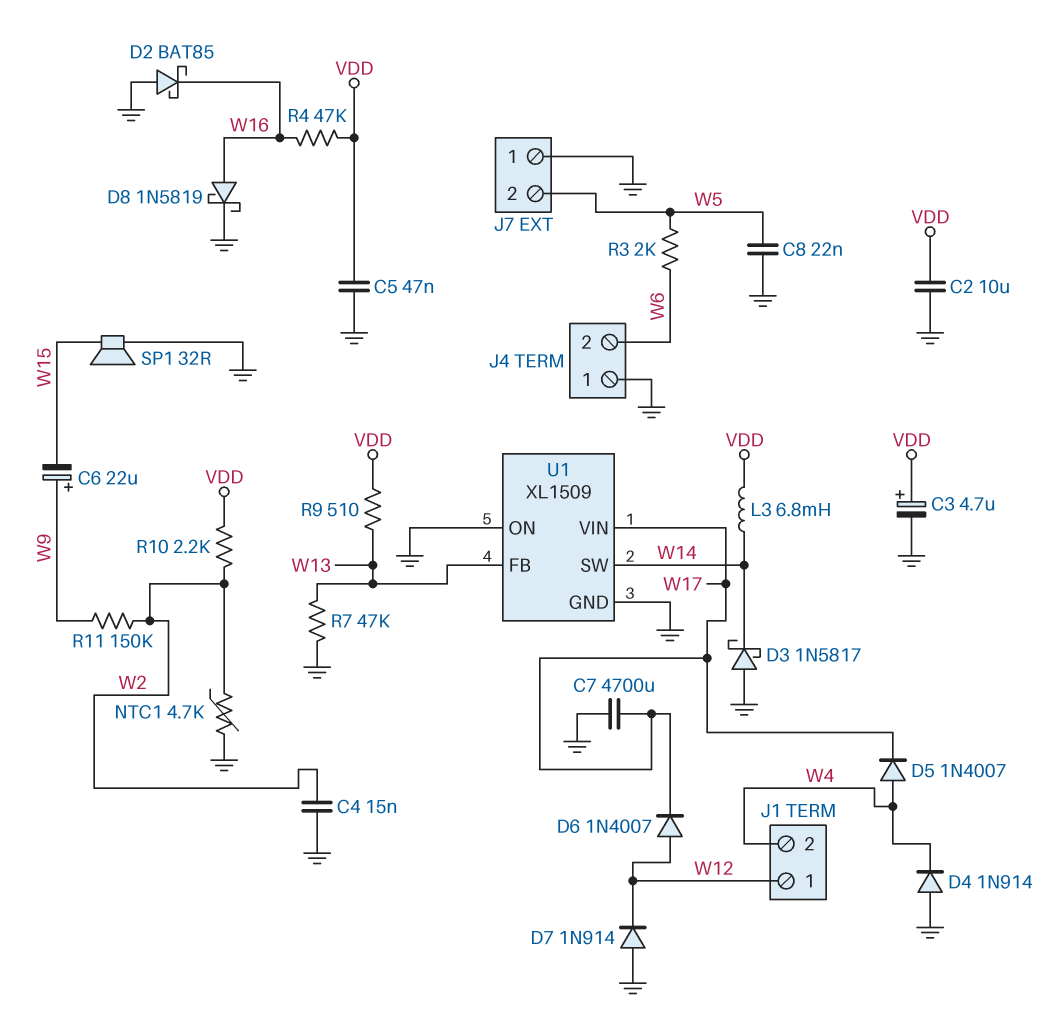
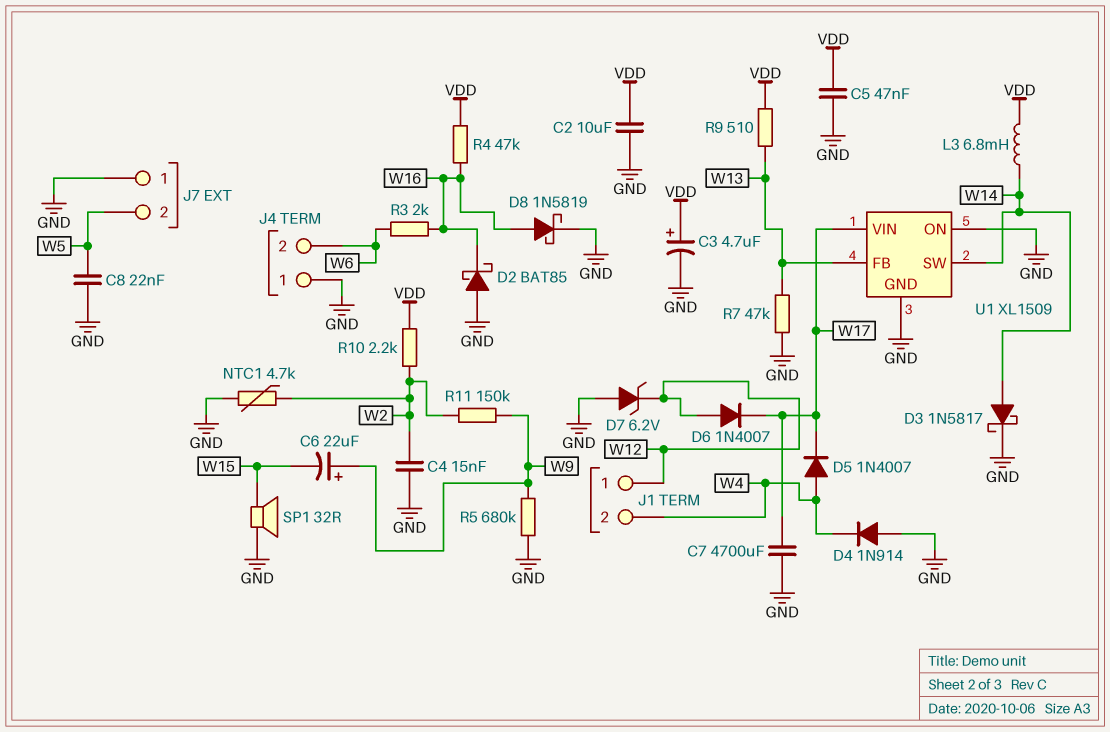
D3: schottky 1N5817 (A GND, K W14) -> schottky 1N5817 (A W14, K GND)
D7: diode 1N914 (A GND, K W12) -> zener 6.2V (A GND, K W12)
R3: 2k (W5, W6) -> 2k (W6, W16)
R5: none -> 680k (GND, W9)

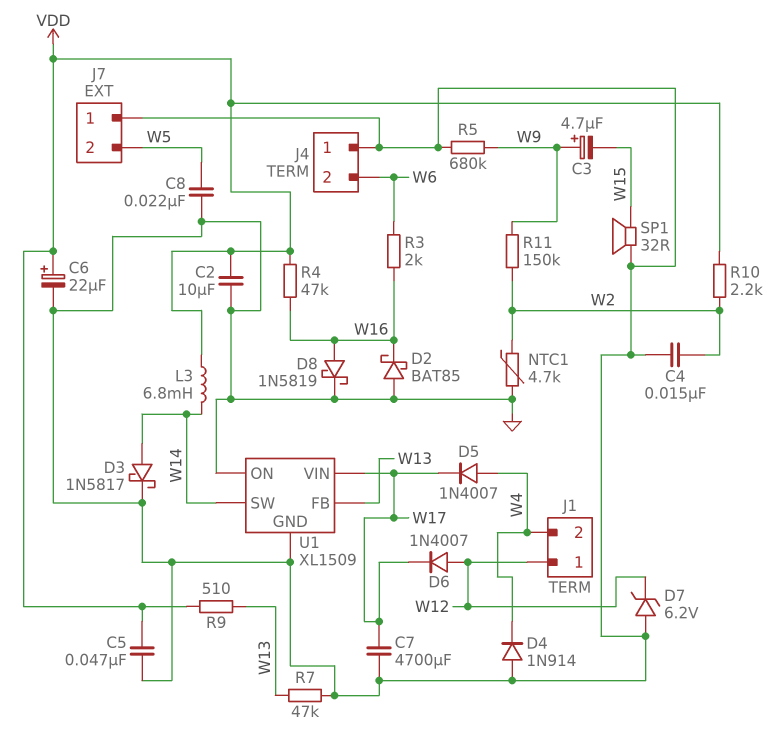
C3: 4.7uF (plus VDD, minus GND) -> 4.7uF (plus W9, minus W15)
C6: 22uF (plus W9, minus W15) -> 22uF (plus VDD, minus GND)

